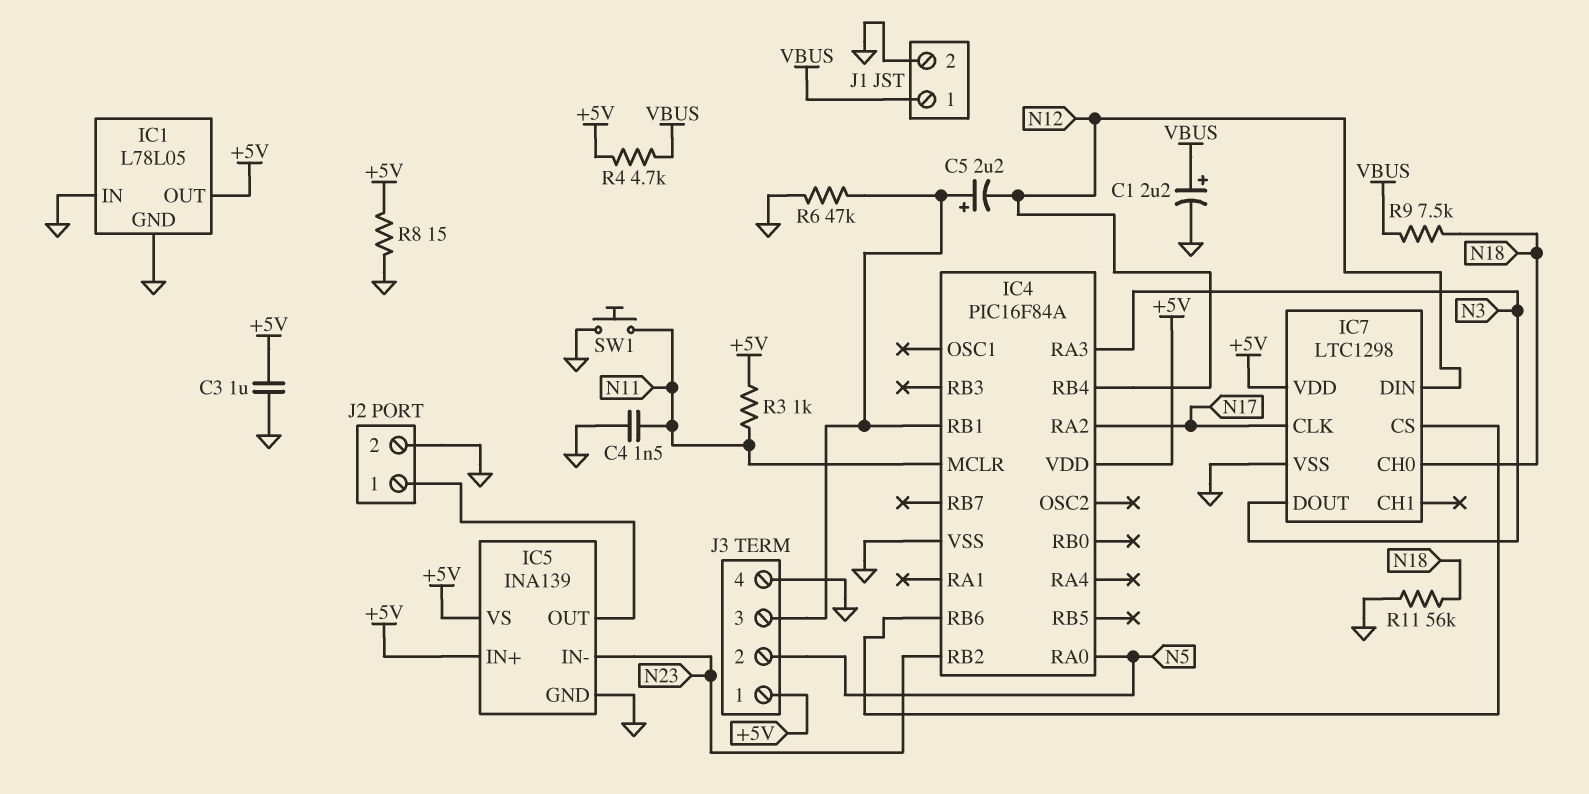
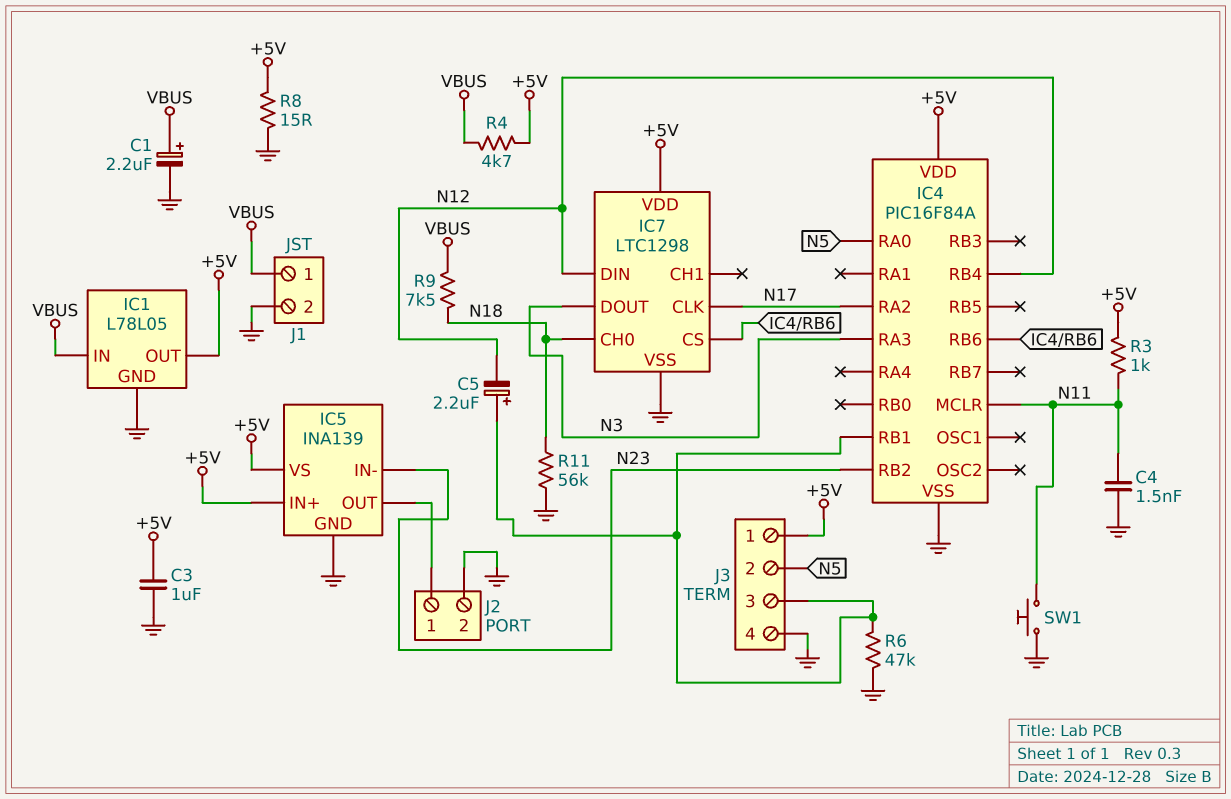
IC1 pin IN: GND -> VBUS

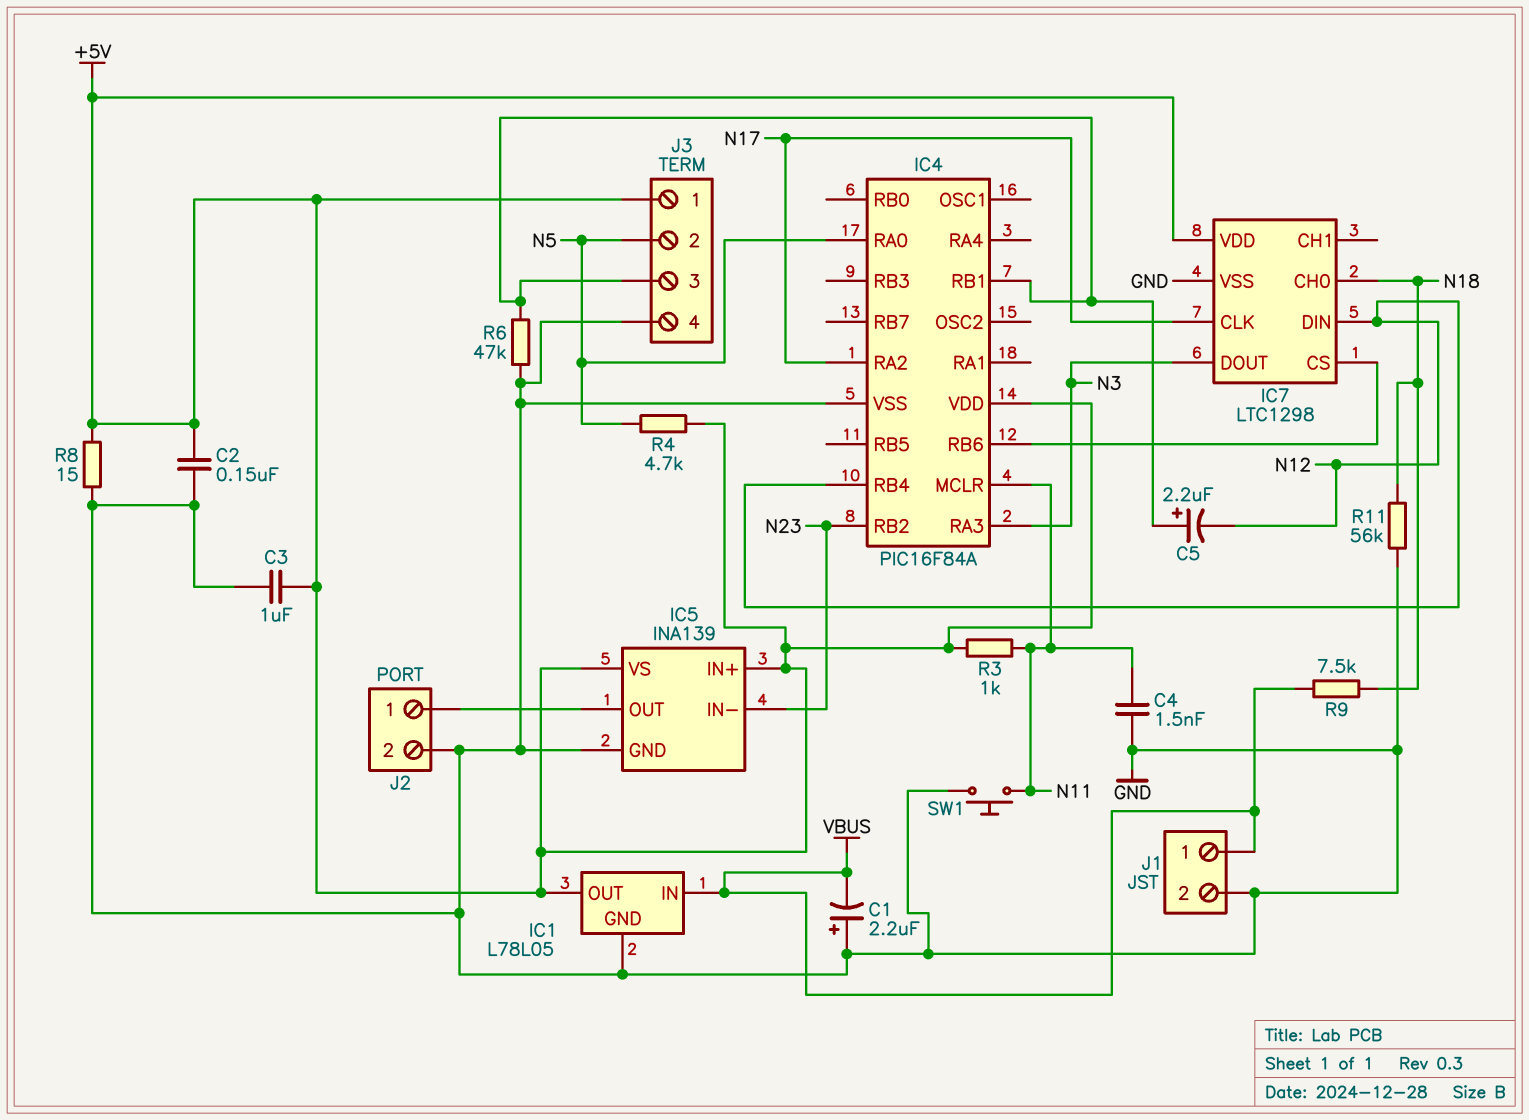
C1: 2.2uF (plus VBUS, minus GND) -> 2.2uF (plus GND, minus VBUS)
C2: none -> 150nF (+5V, GND)
R4: 4.7k (+5V, VBUS) -> 4.7k (+5V, N5)

